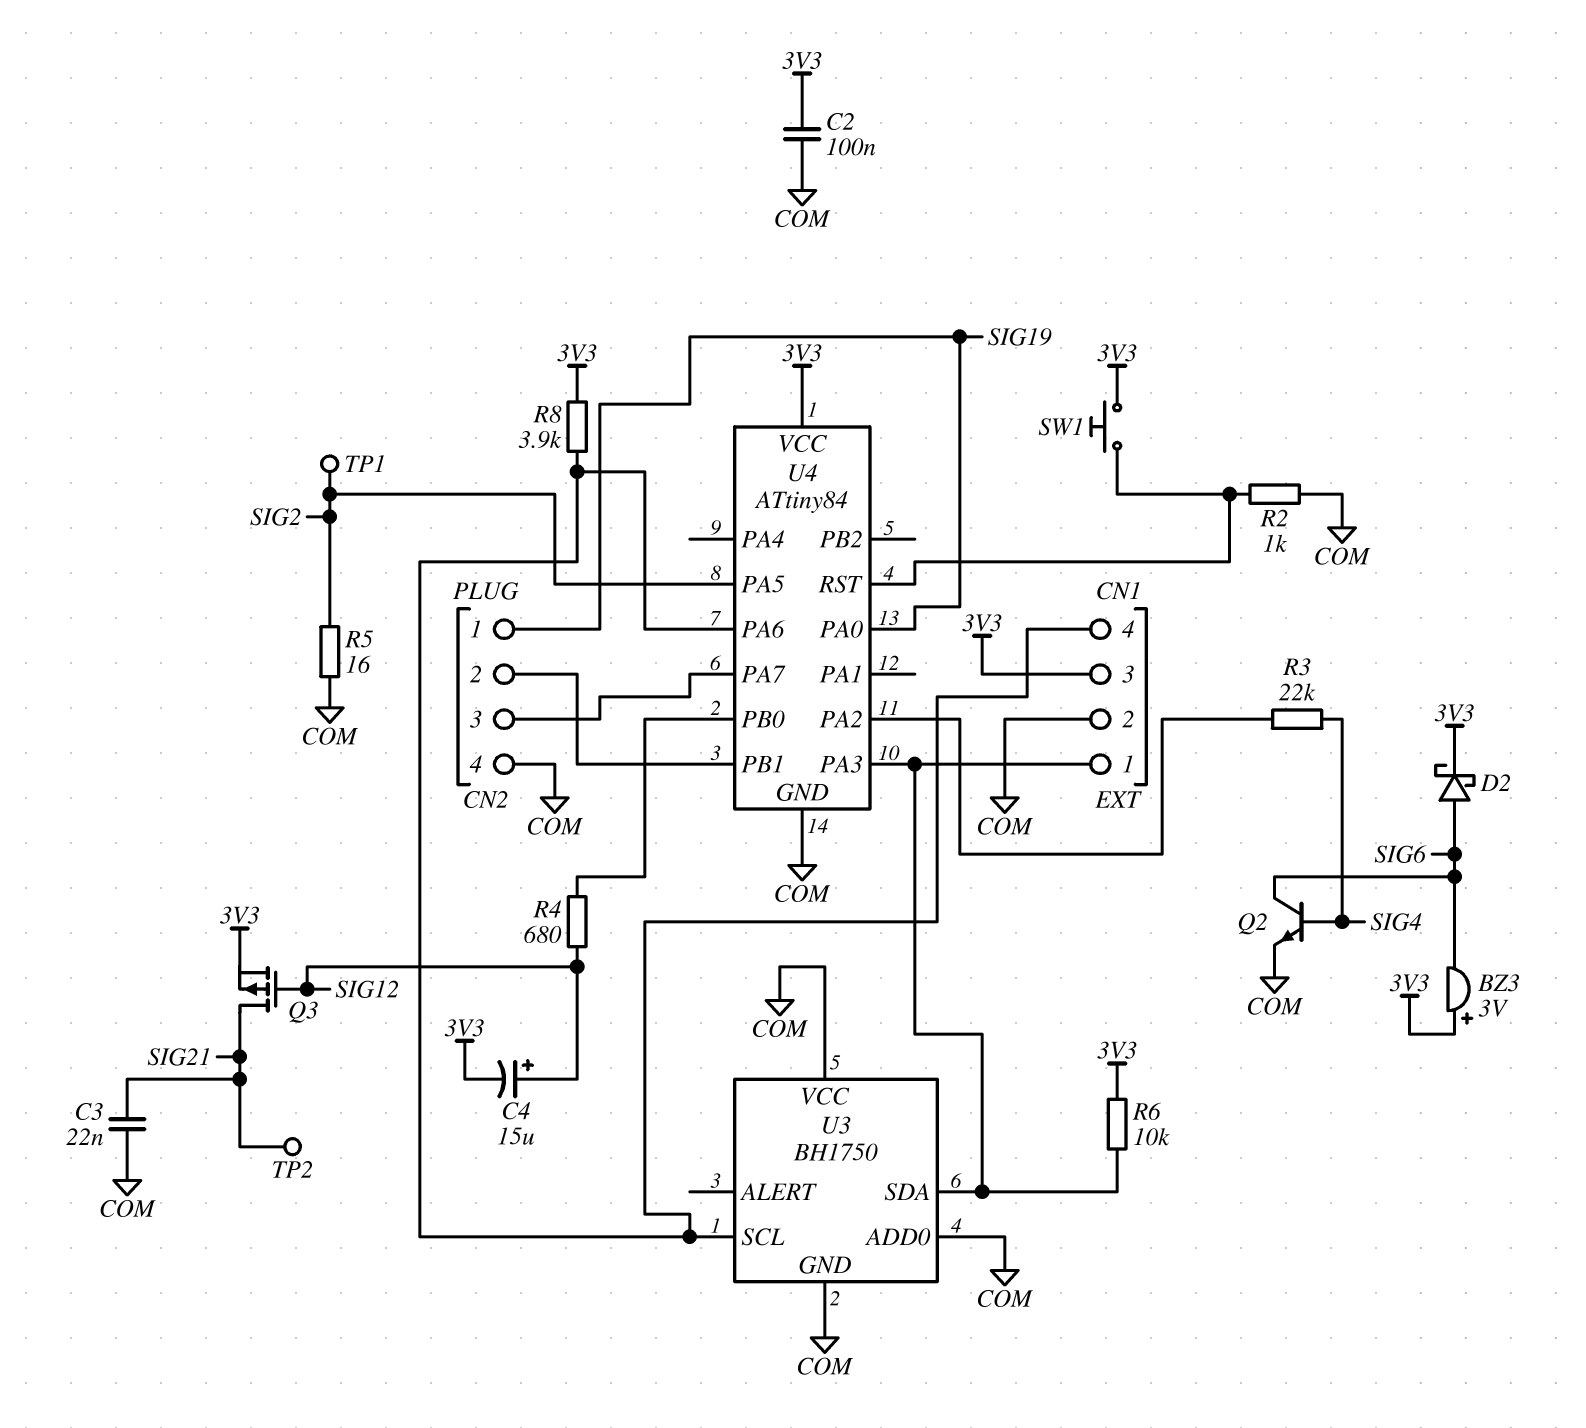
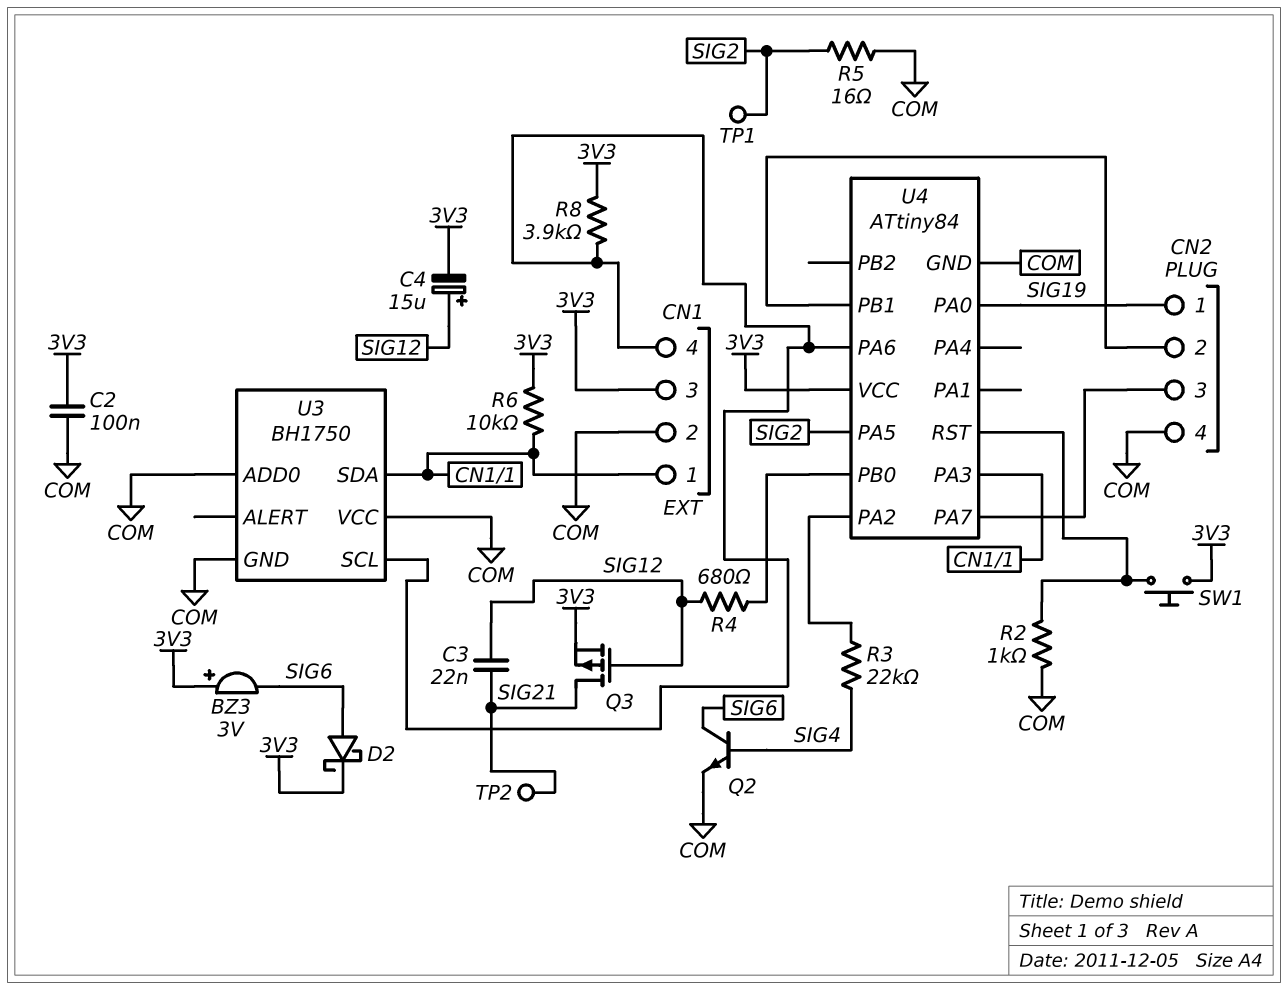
C3: 22nF (COM, SIG21) -> 22nF (SIG12, SIG21)

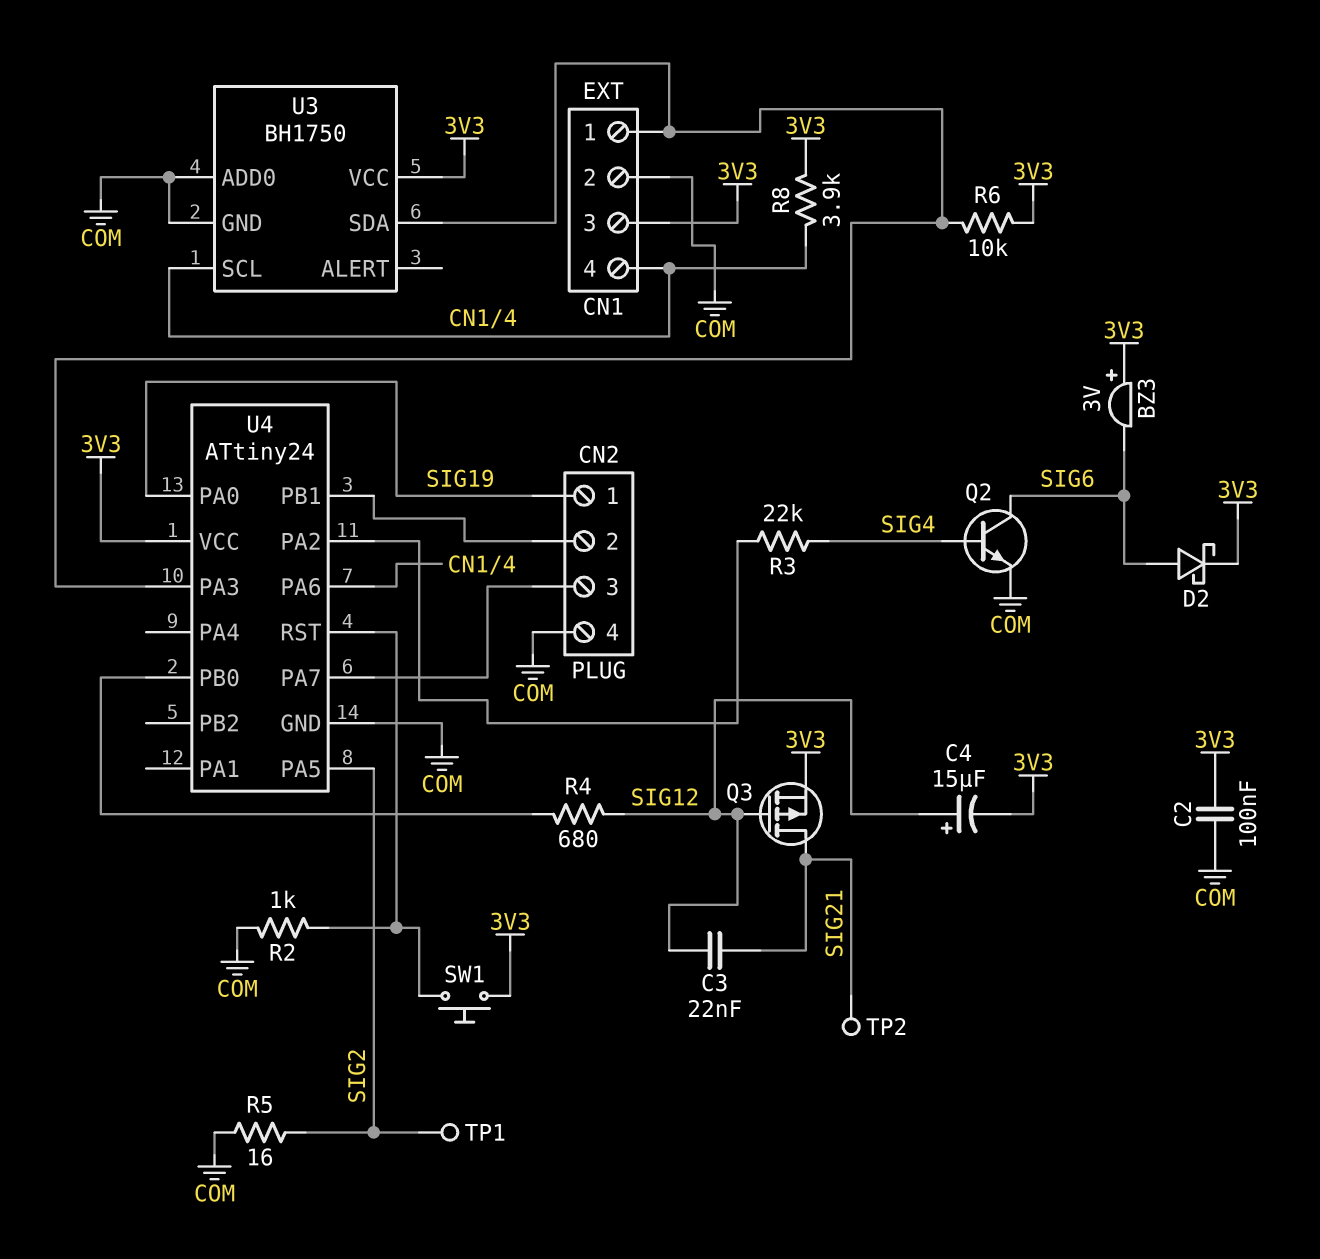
U3 pin VCC: COM -> 3V3
U4: ATtiny84 -> ATtiny24

